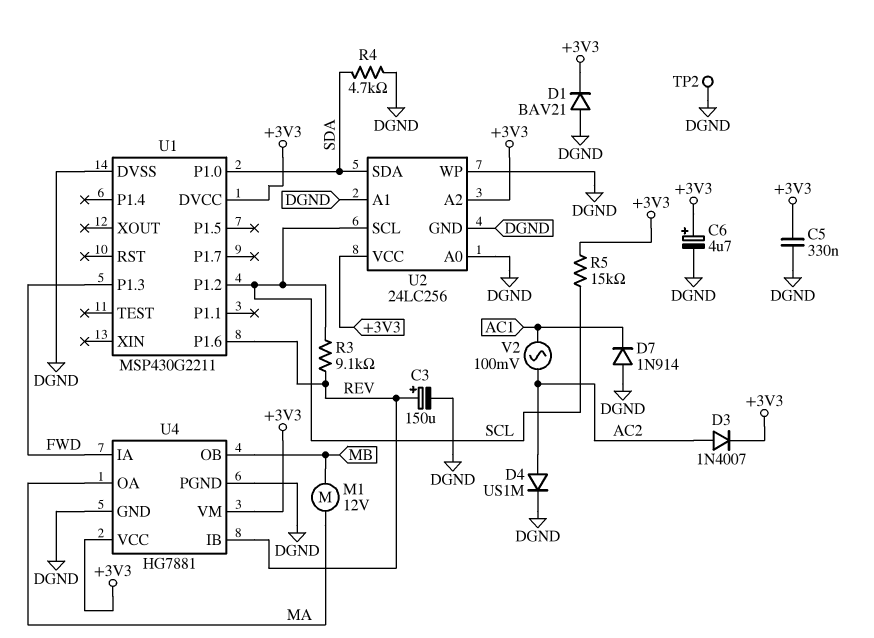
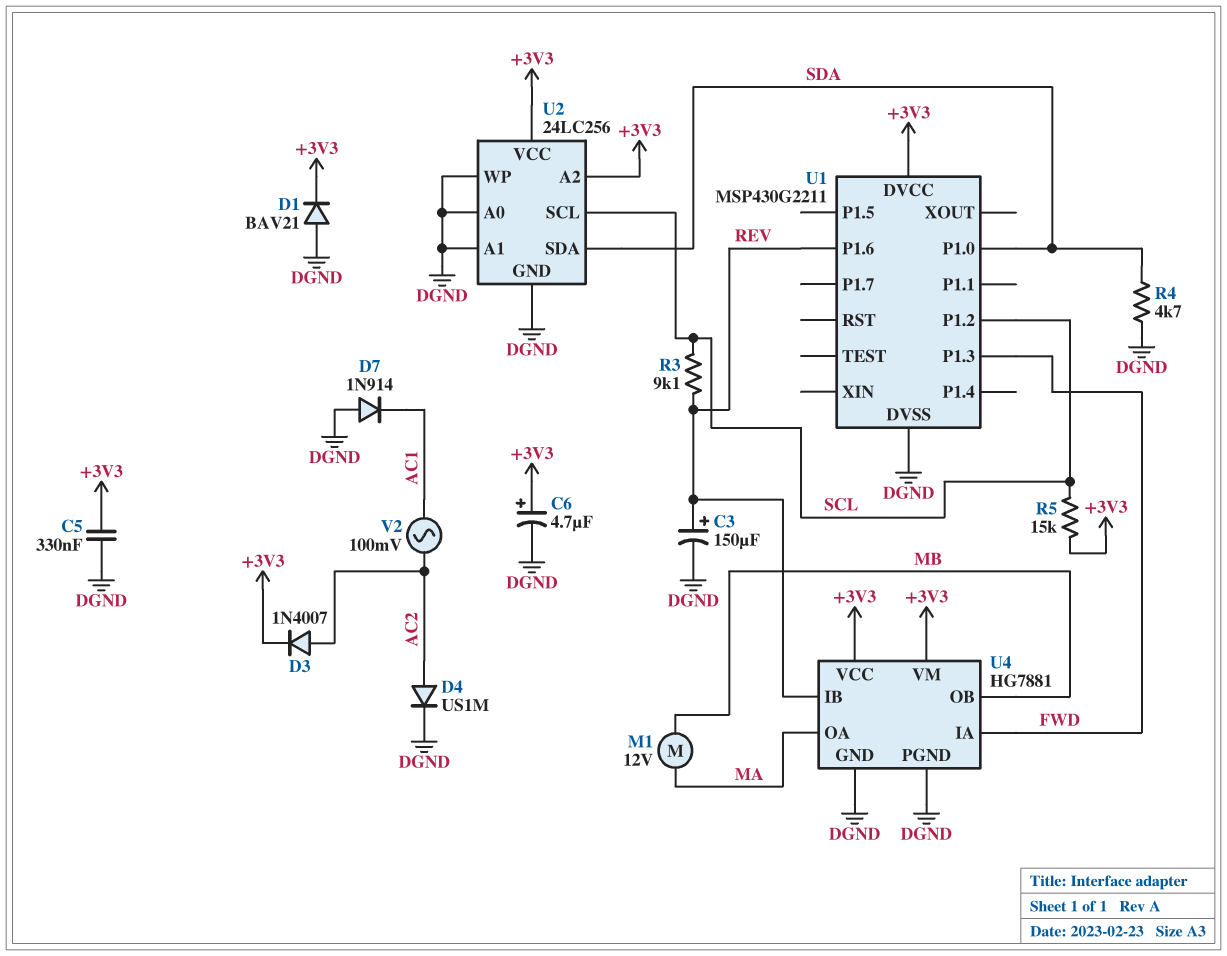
TP2: test point (DGND) -> none

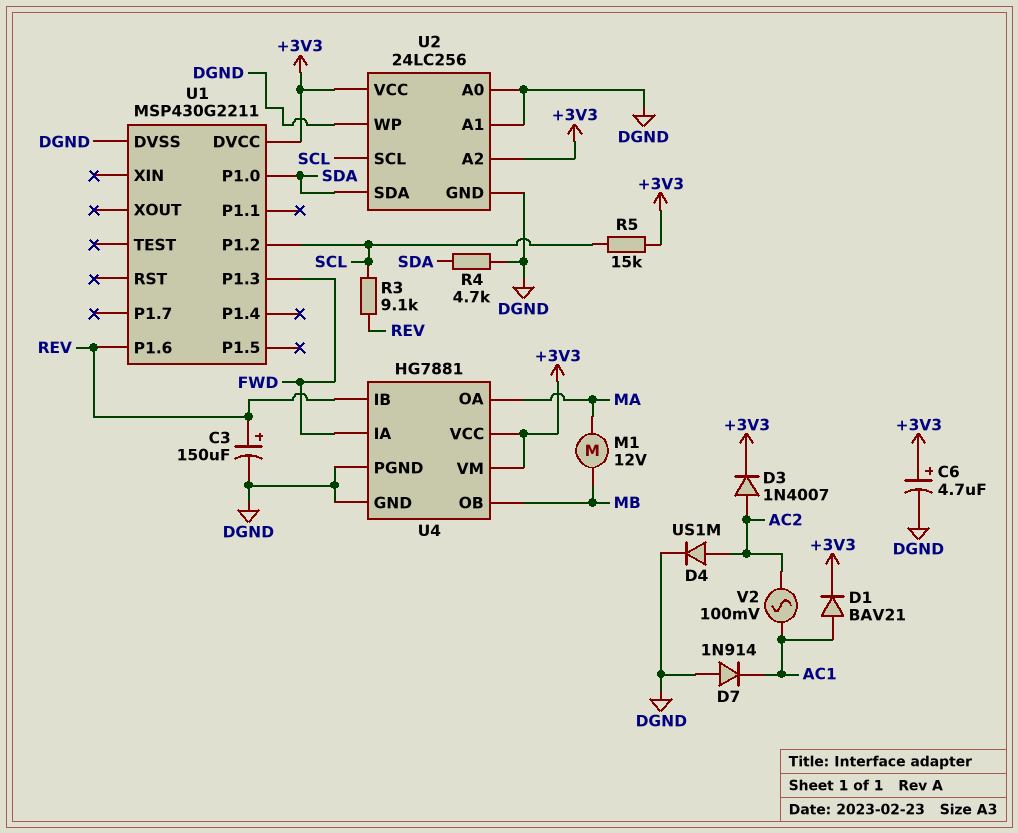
C5: 330nF (+3V3, DGND) -> none
D1: diode BAV21 (A DGND, K +3V3) -> diode BAV21 (A AC1, K +3V3)

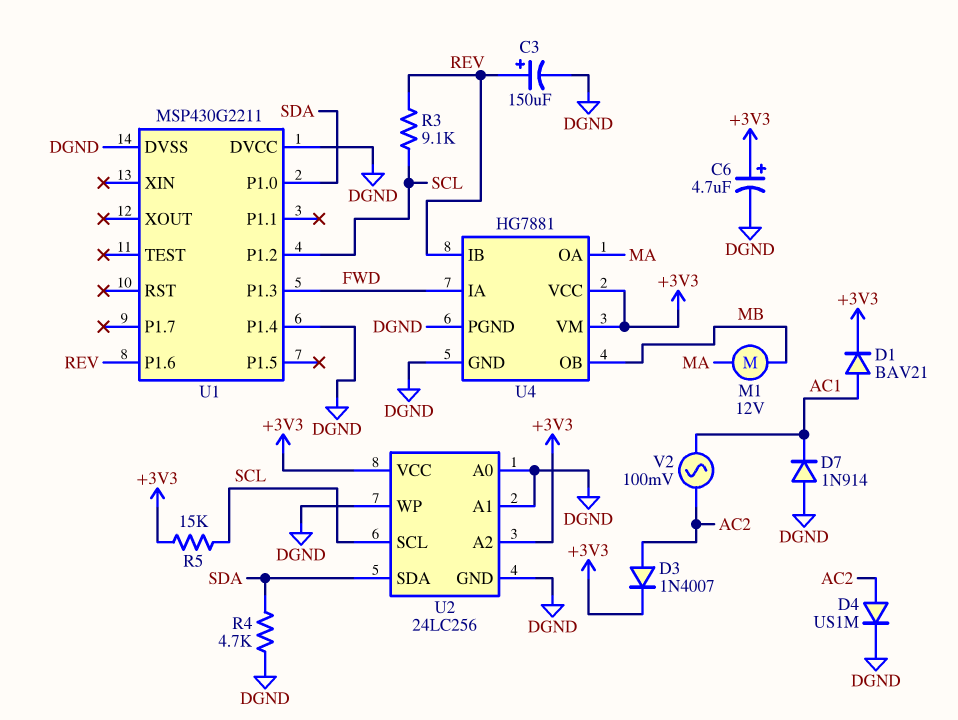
U1 pin DVCC: +3V3 -> DGND
U1 pin P1.4: none -> DGND

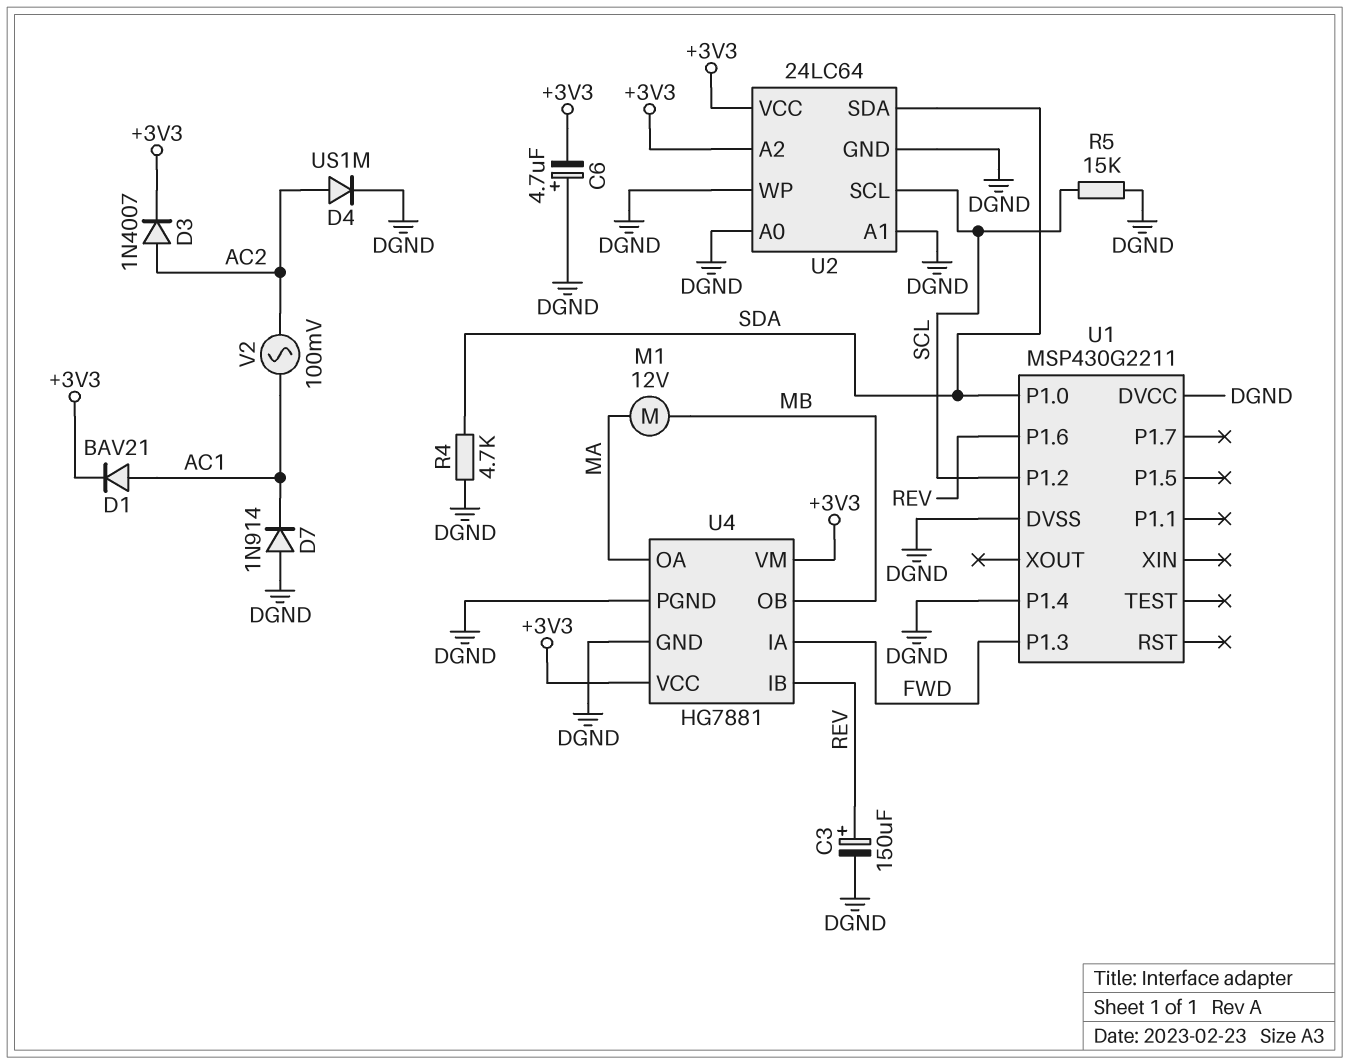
C6: 4.7uF (plus +3V3, minus DGND) -> 4.7uF (plus DGND, minus +3V3)
R3: 9.1k (REV, SCL) -> none
R5: 15k (+3V3, SCL) -> 15k (DGND, SCL)
U2: 24LC256 -> 24LC64

